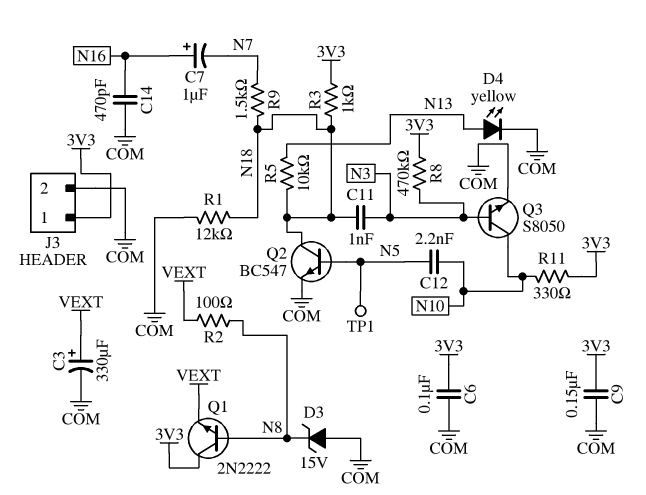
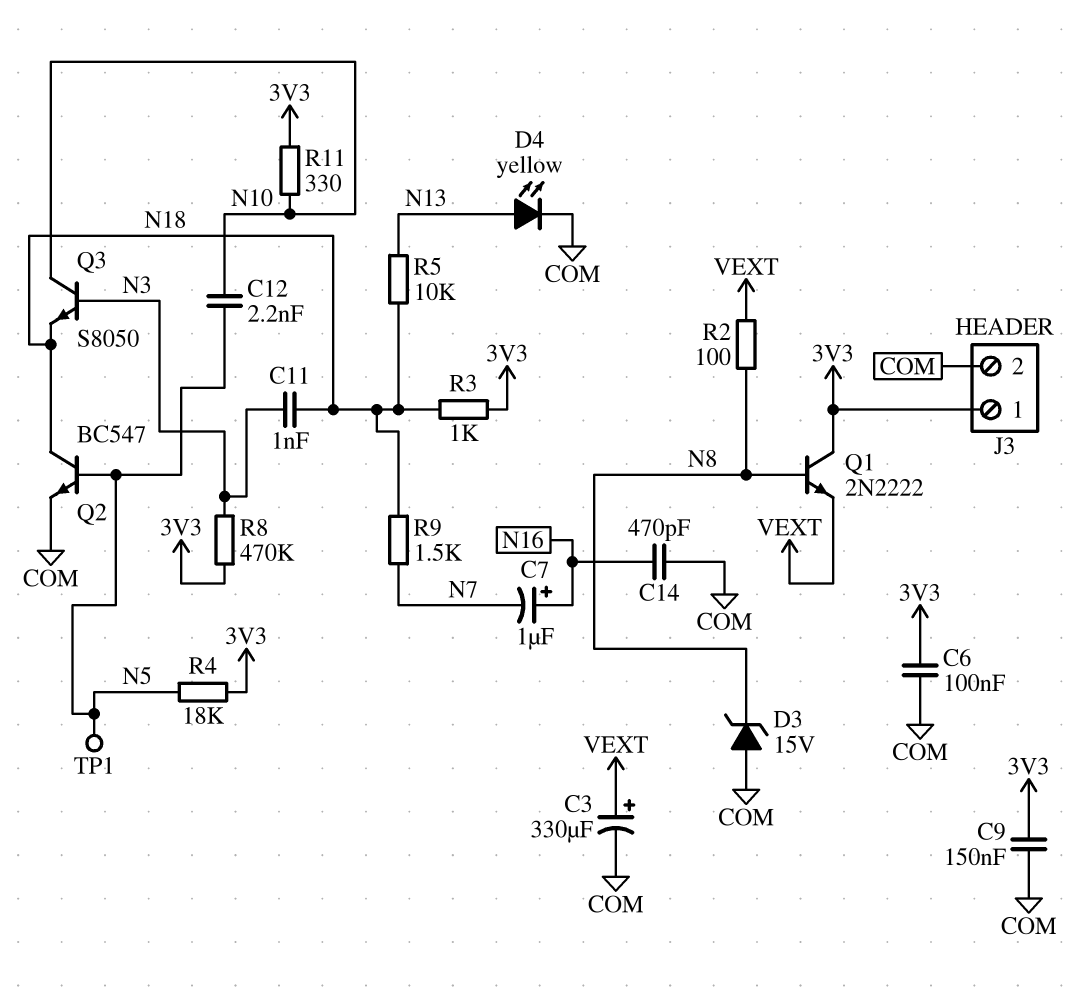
Q3: NPN S8050 (B N3, C N10, E COM) -> NPN S8050 (B N3, C N10, E N18)
R1: 12k (COM, N18) -> none
R4: none -> 18k (3V3, N5)

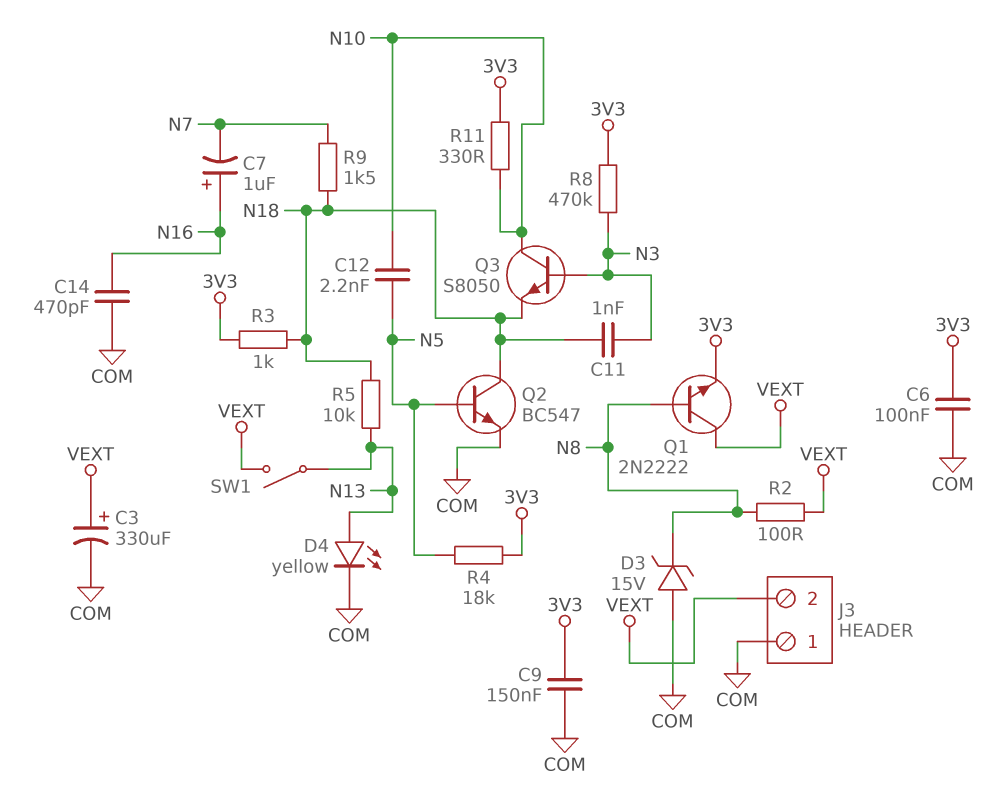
J3 pin 1: 3V3 -> COM
J3 pin 2: COM -> VEXT
Q1: NPN 2N2222 (B N8, C 3V3, E VEXT) -> NPN 2N2222 (B N8, C VEXT, E 3V3)
SW1: none -> switch (N13, VEXT)
TP1: test point (N5) -> none

